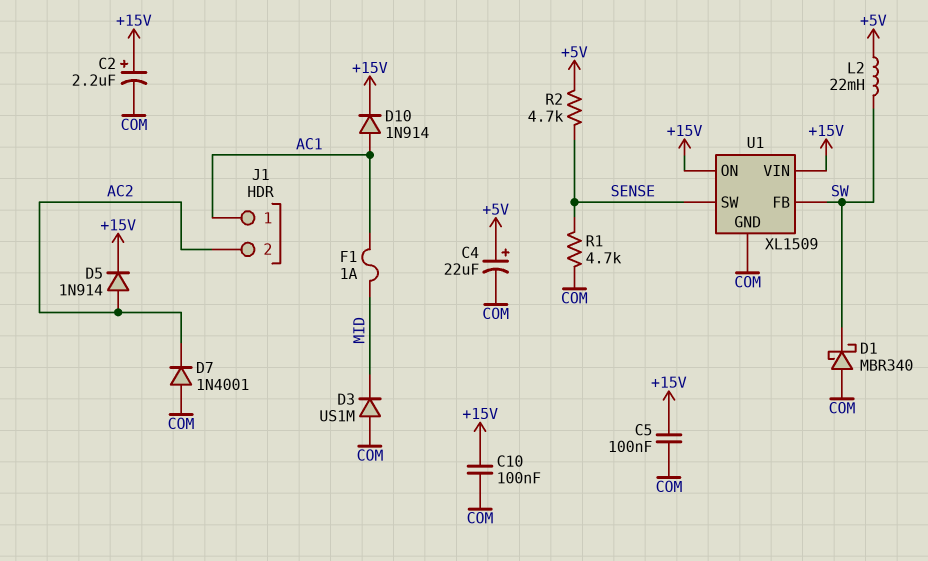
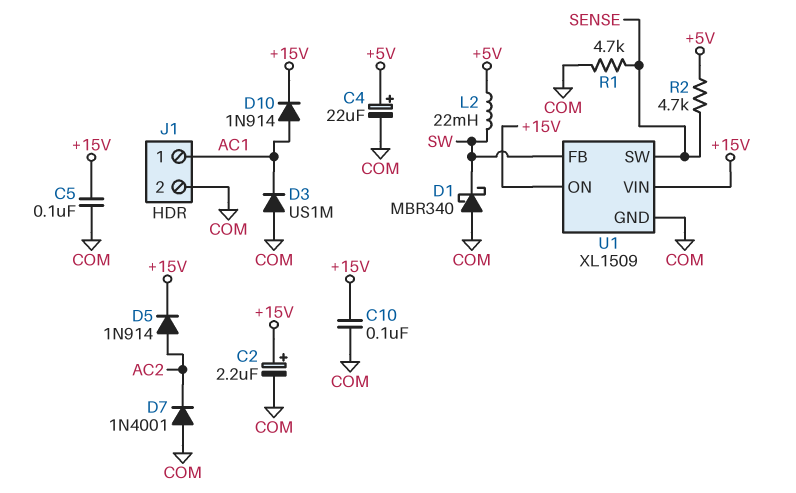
D3: diode US1M (A COM, K MID) -> diode US1M (A COM, K AC1)
F1: 1A (AC1, MID) -> none
J1 pin 2: AC2 -> COM

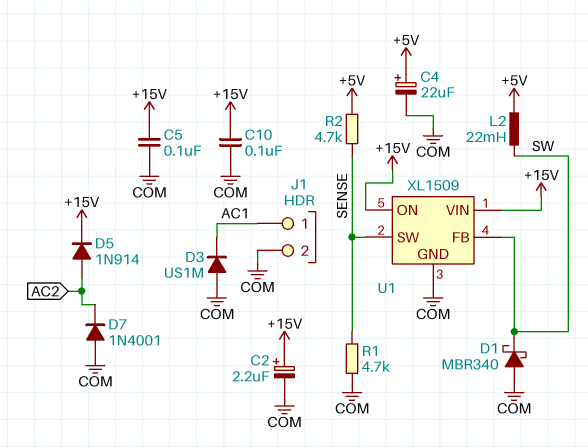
D10: diode 1N914 (A AC1, K +15V) -> none

